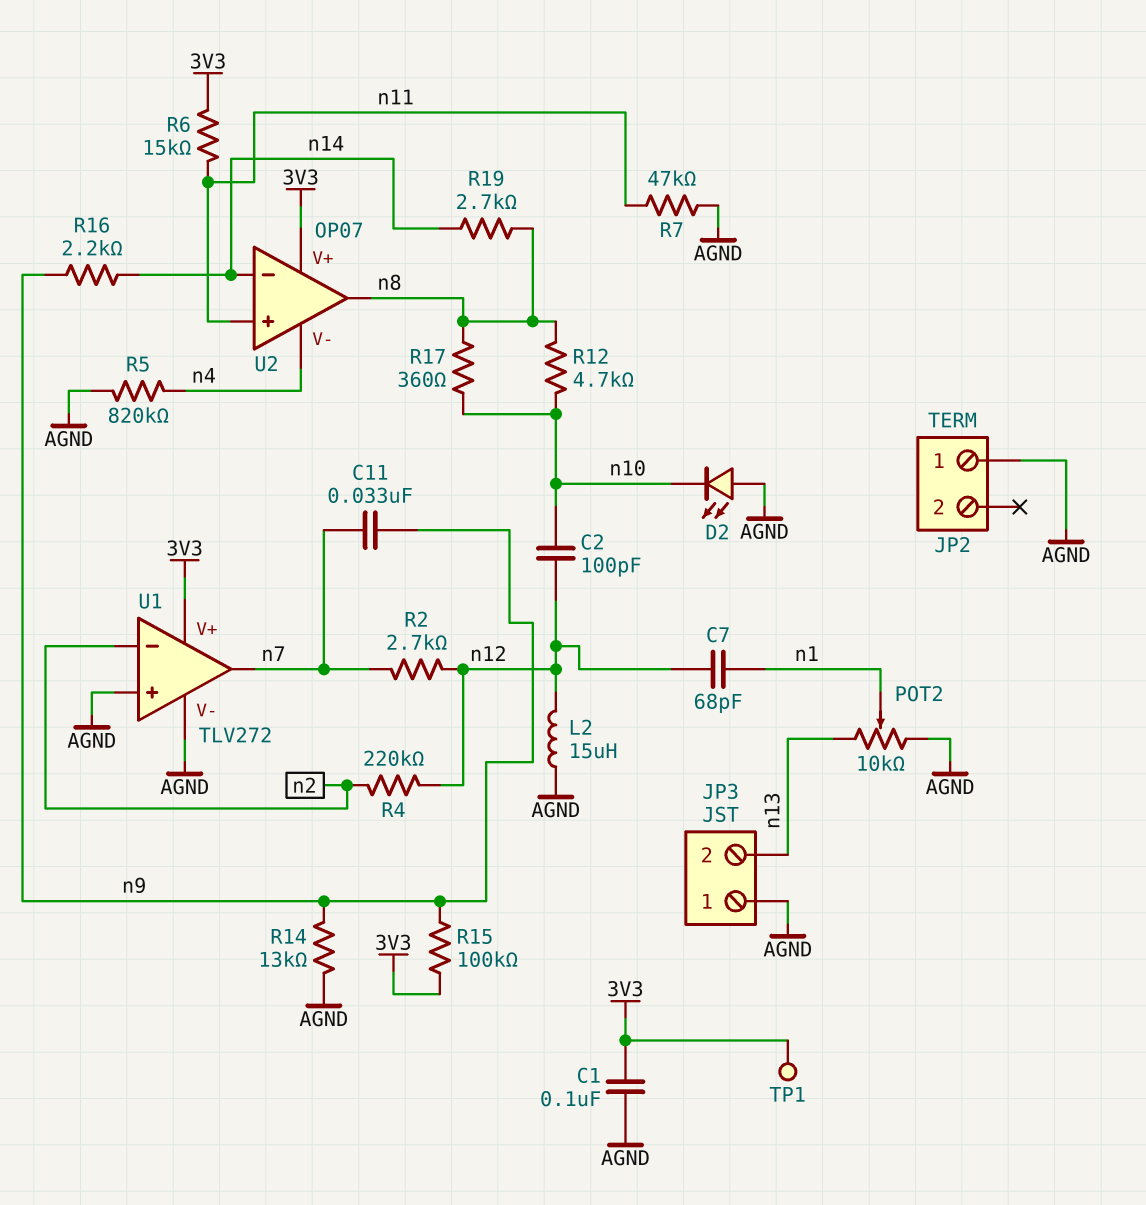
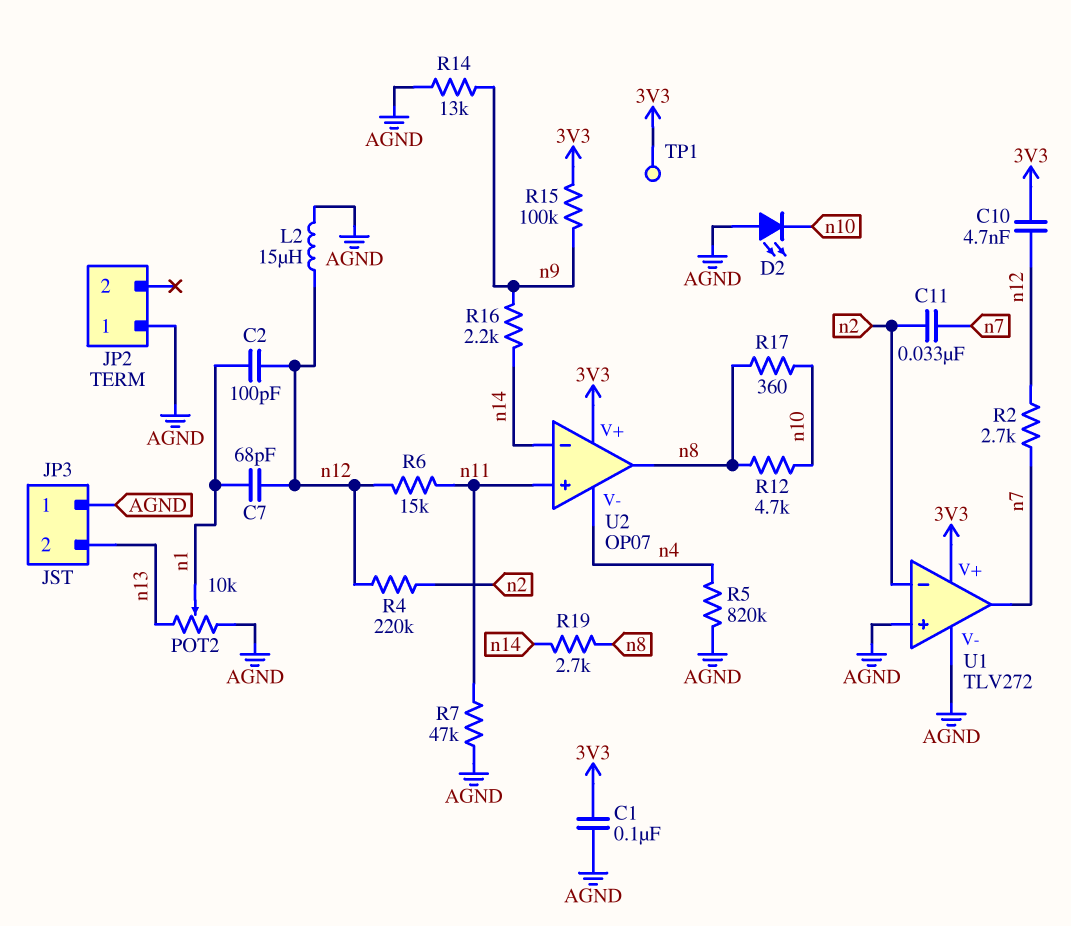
C2: 100pF (n10, n12) -> 100pF (n1, n12)
C10: none -> 4.7nF (3V3, n12)
C11: 33nF (n7, n9) -> 33nF (n2, n7)
R6: 15k (3V3, n11) -> 15k (n11, n12)

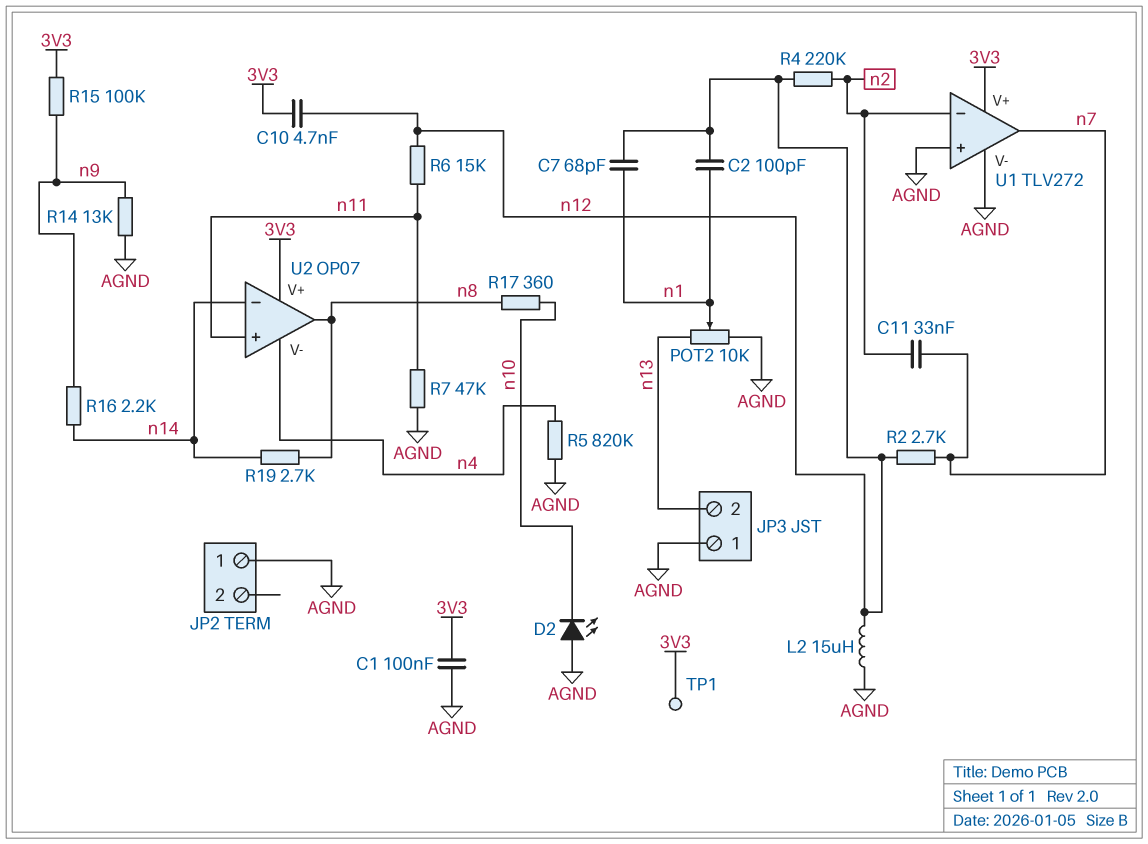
R12: 4.7k (n8, n10) -> none

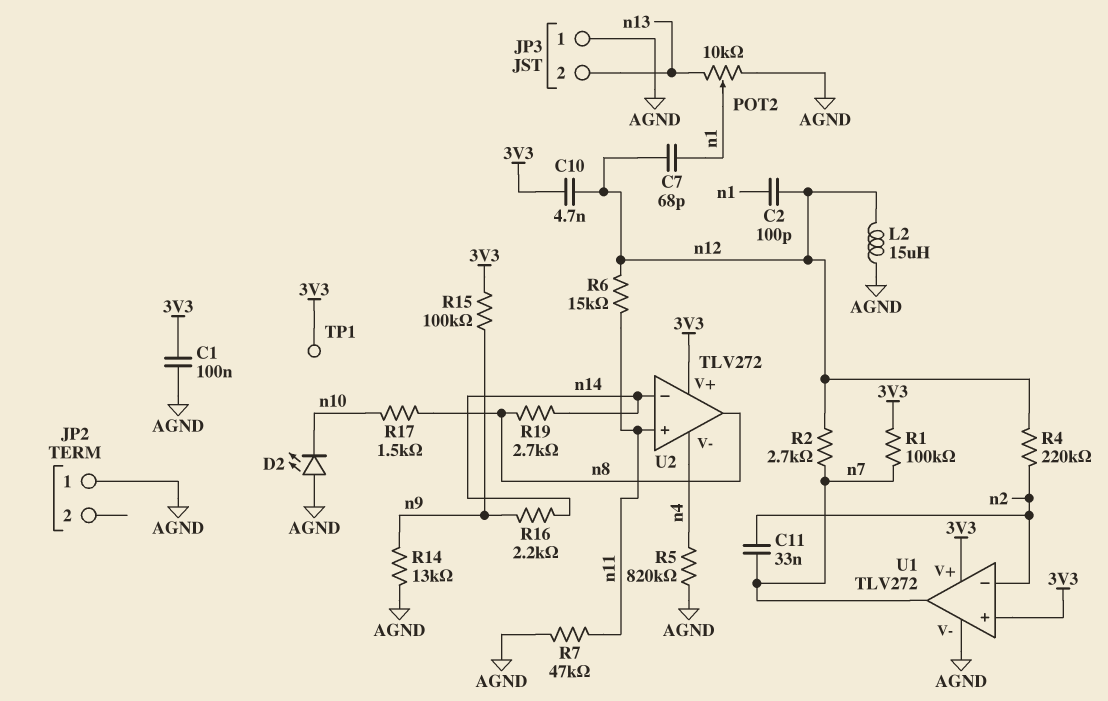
R1: none -> 100k (3V3, n7)
R17: 360 (n8, n10) -> 1.5k (n8, n10)
U1 pin in+: AGND -> 3V3
U2: OP07 -> TLV272

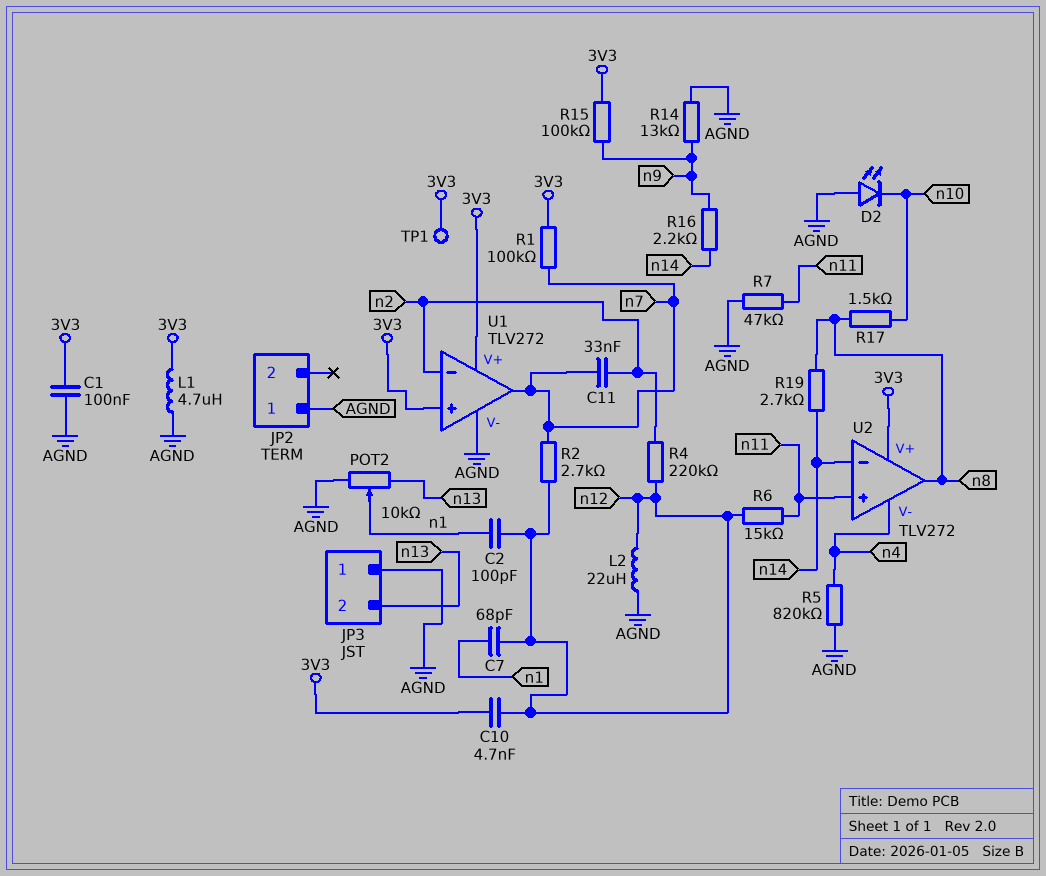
L1: none -> 4.7uH (3V3, AGND)
L2: 15uH (AGND, n12) -> 22uH (AGND, n12)

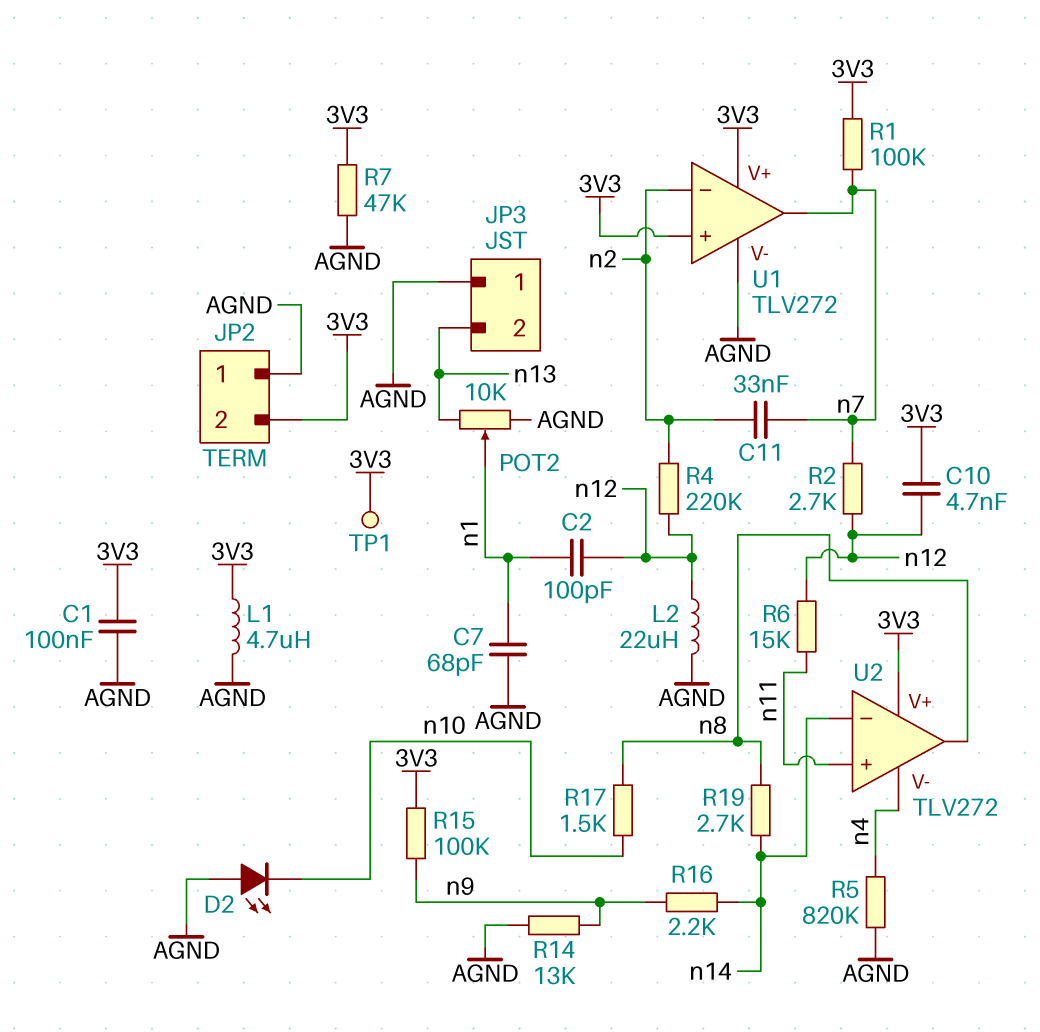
C7: 68pF (n1, n12) -> 68pF (AGND, n1)
JP2 pin 2: none -> 3V3
R7: 47k (AGND, n11) -> 47k (3V3, AGND)

